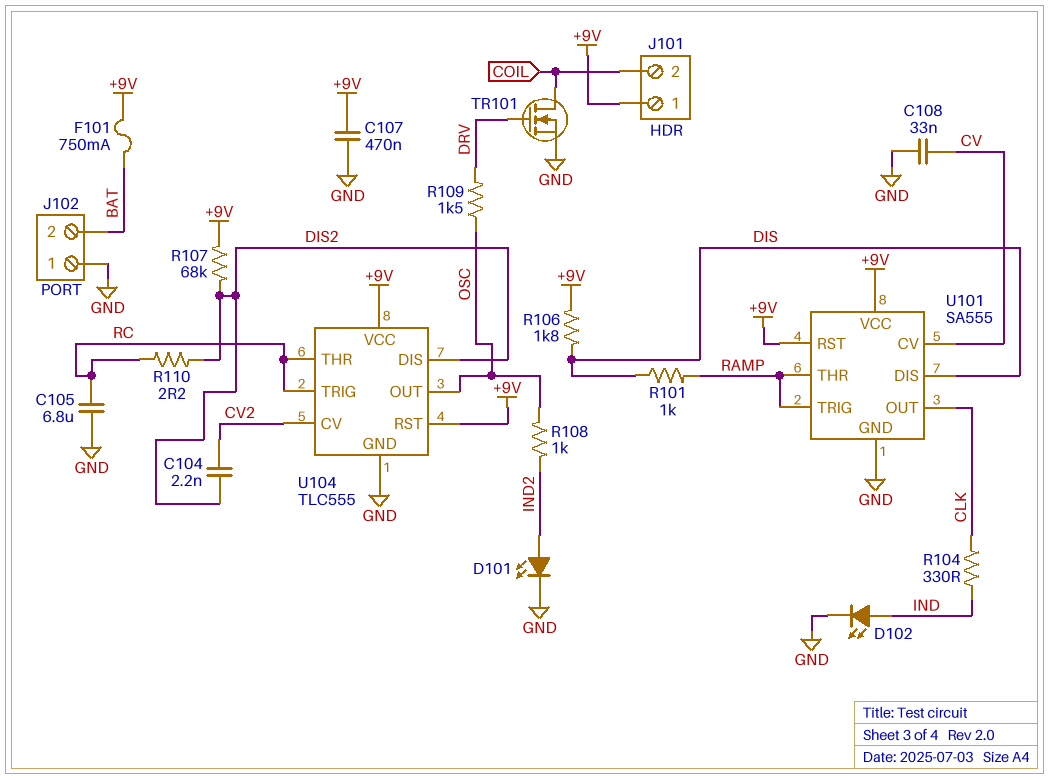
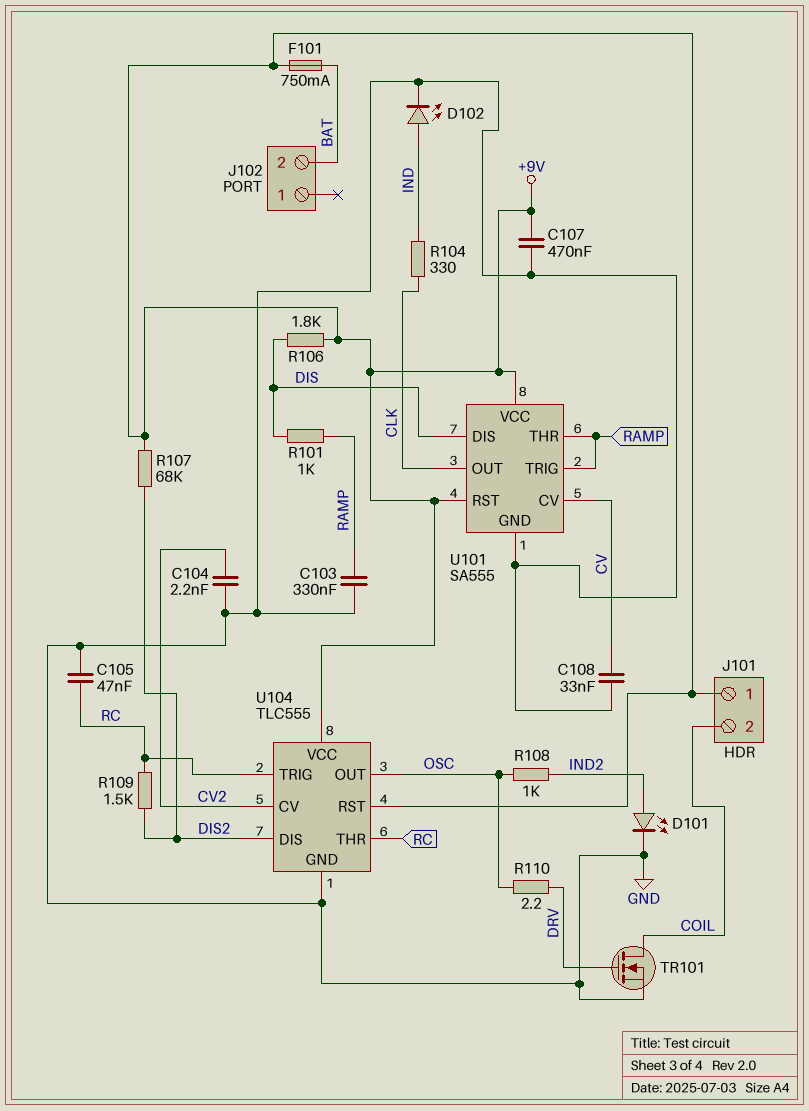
C103: none -> 330nF (GND, RAMP)
C104: 2.2nF (CV2, DIS2) -> 2.2nF (CV2, GND)
C105: 6.8uF (GND, RC) -> 47nF (GND, RC)
J102 pin 1: GND -> none
R109: 1.5k (DRV, OSC) -> 1.5k (DIS2, RC)
R110: 2.2 (DIS2, RC) -> 2.2 (DRV, OSC)

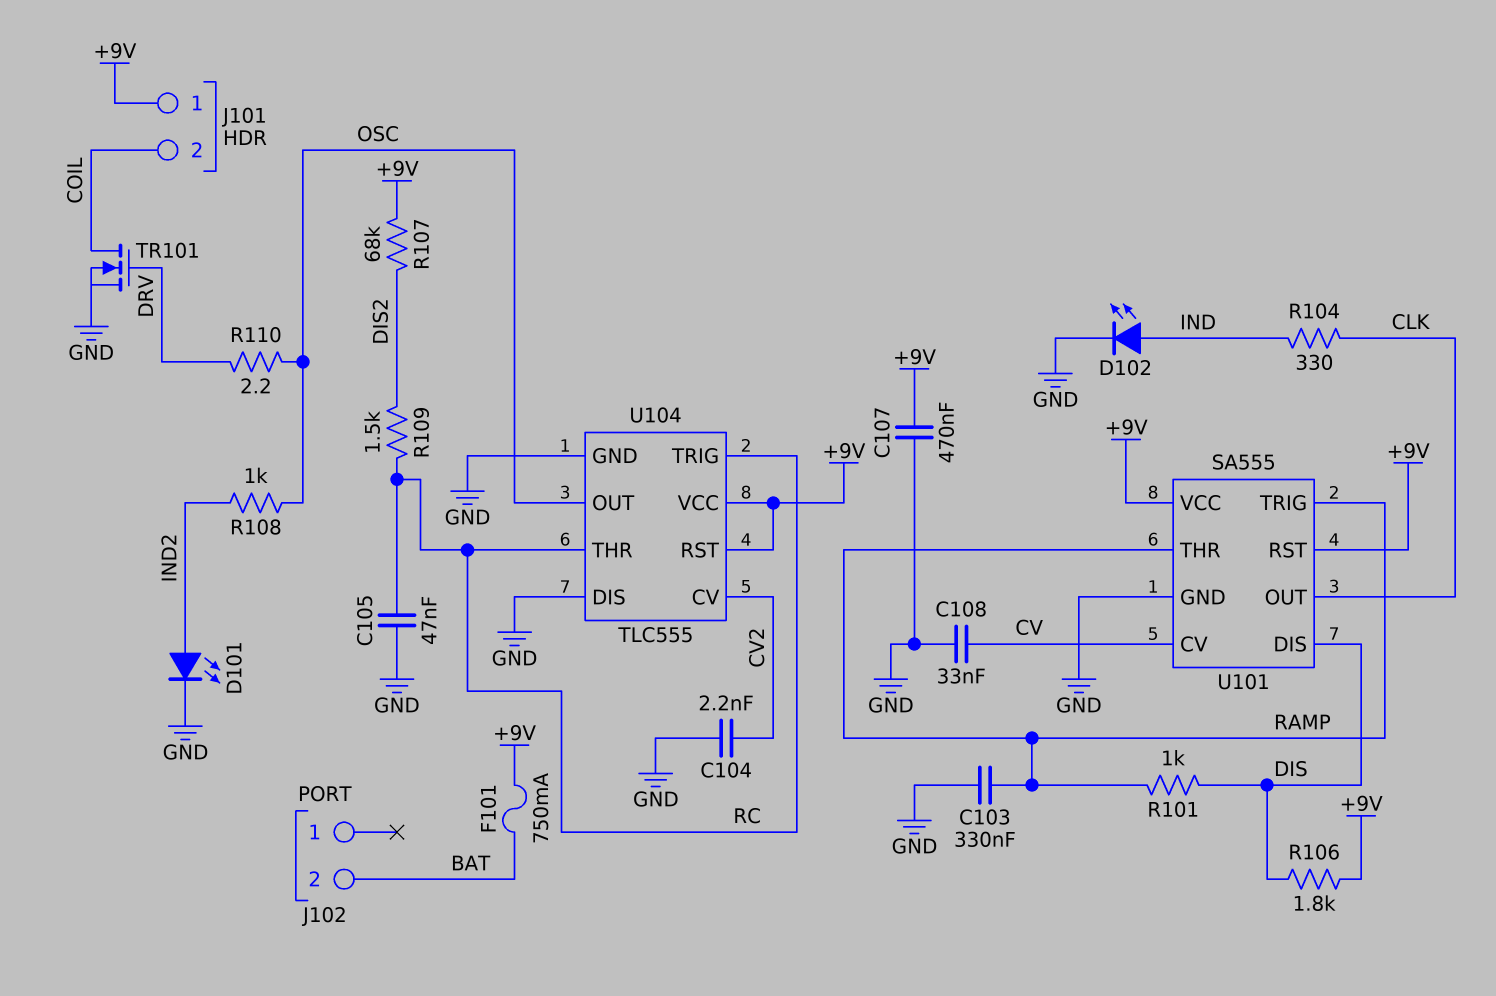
U104 pin DIS: DIS2 -> GND

